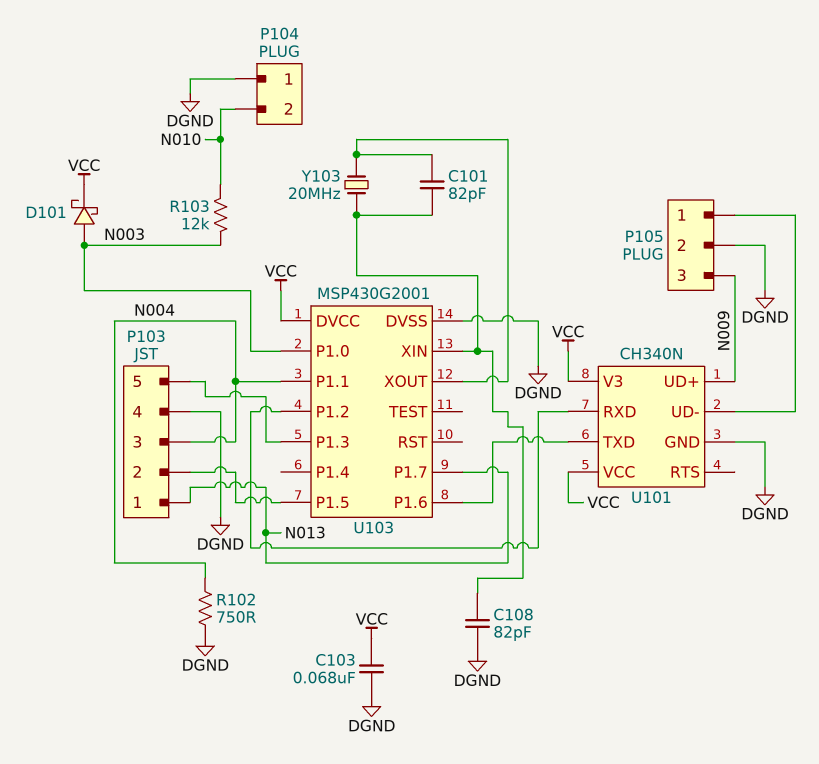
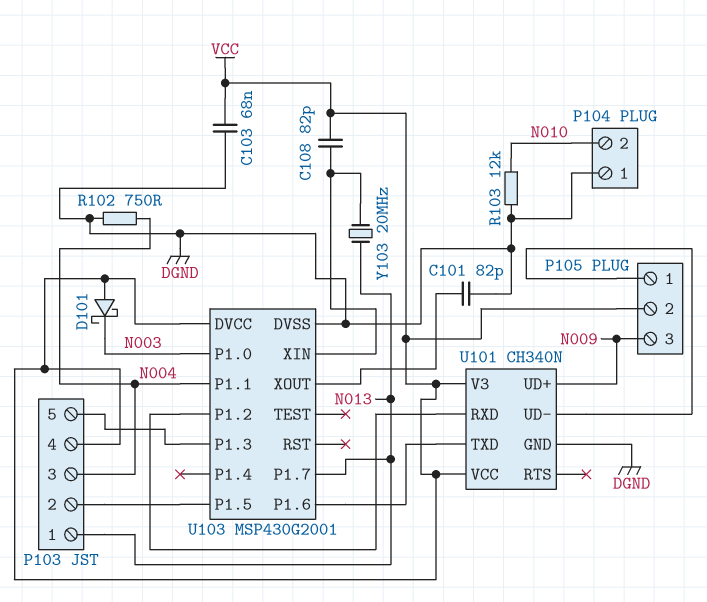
C101: 82pF (U103/XIN, U103/XOUT) -> 82pF (DGND, U103/XOUT)
C108: 82pF (DGND, U103/XIN) -> 82pF (U103/XIN, VCC)
D101: schottky (A N003, K VCC) -> schottky (A VCC, K N003)
P103 pin 4: DGND -> VCC
P105 pin 2: DGND -> VCC
R103: 12k (N003, N010) -> 12k (DGND, N010)
Y103: 20MHz (U103/XIN, U103/XOUT) -> 20MHz (N013, U103/XIN)

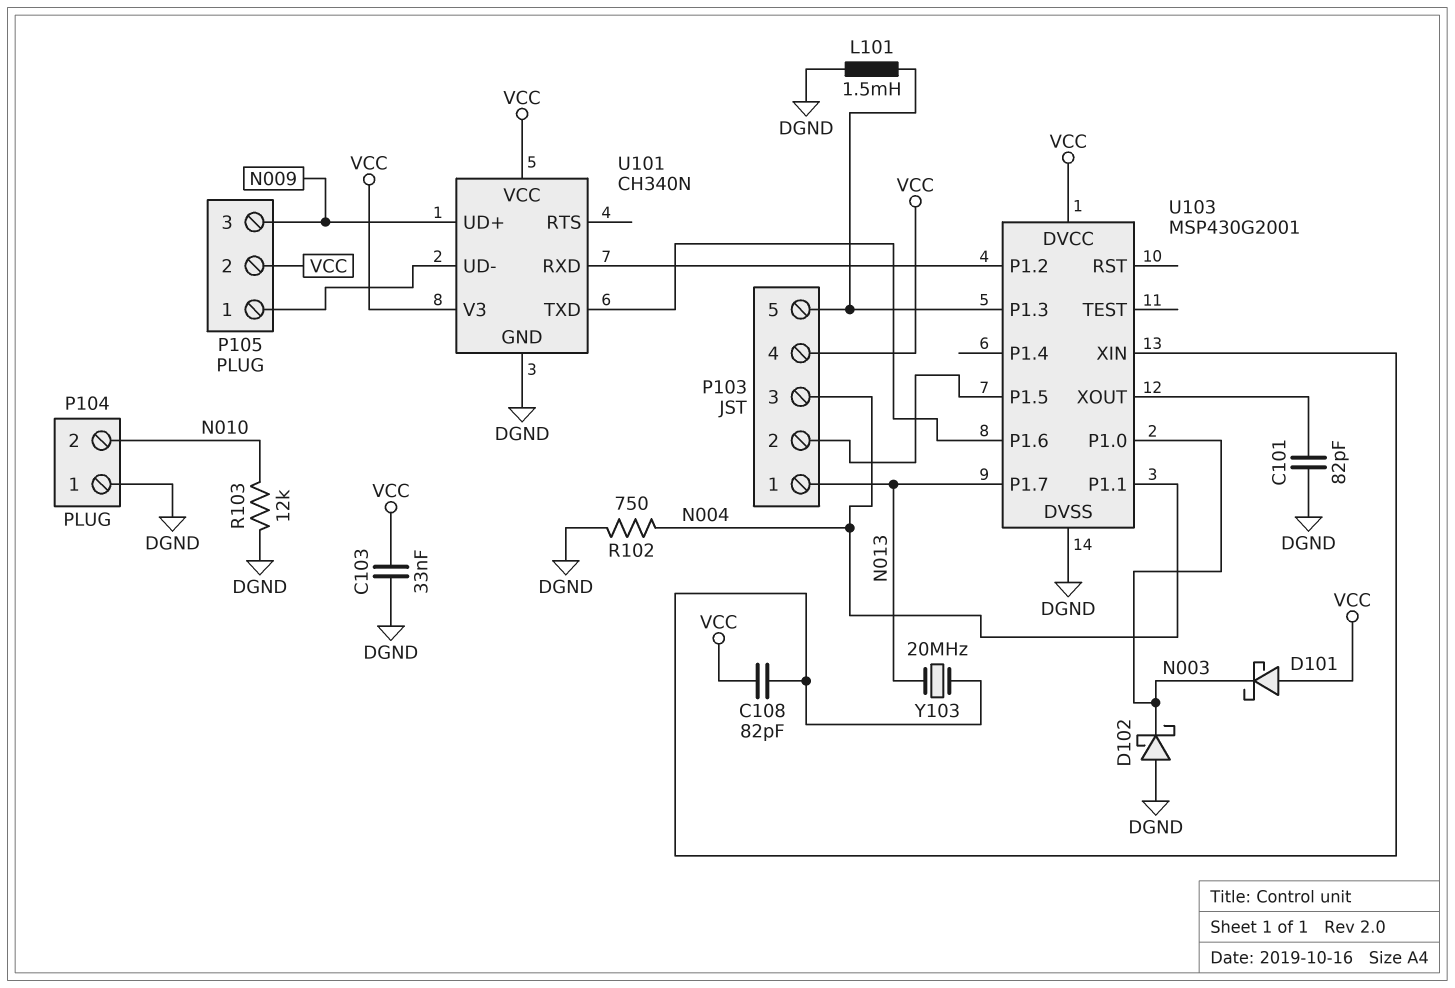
C103: 68nF (DGND, VCC) -> 33nF (DGND, VCC)
D102: none -> schottky (A DGND, K N003)
L101: none -> 1.5mH (DGND, P103/5)

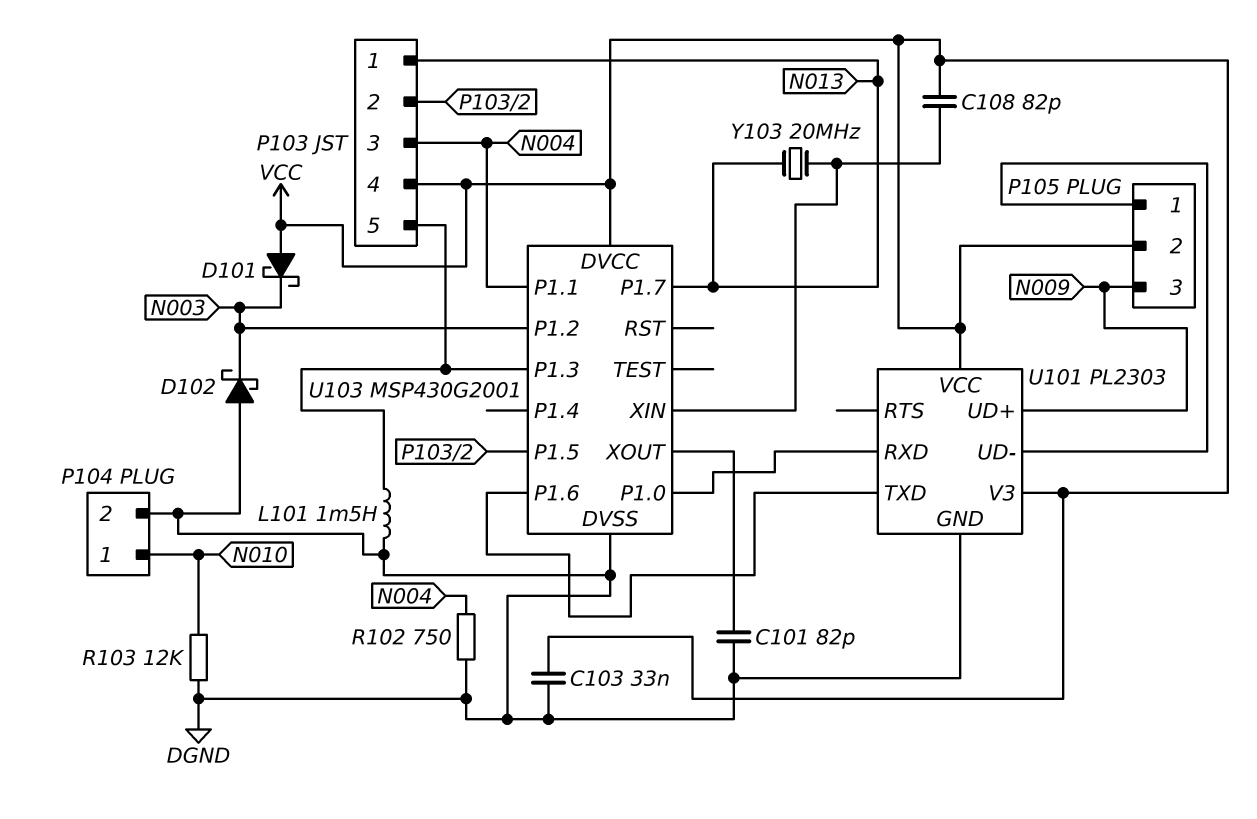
P104 pin 1: DGND -> N010
P104 pin 2: N010 -> DGND
U101: CH340N -> PL2303
U103 pin P1.0: N003 -> U101/RXD
U103 pin P1.2: U101/RXD -> N003

